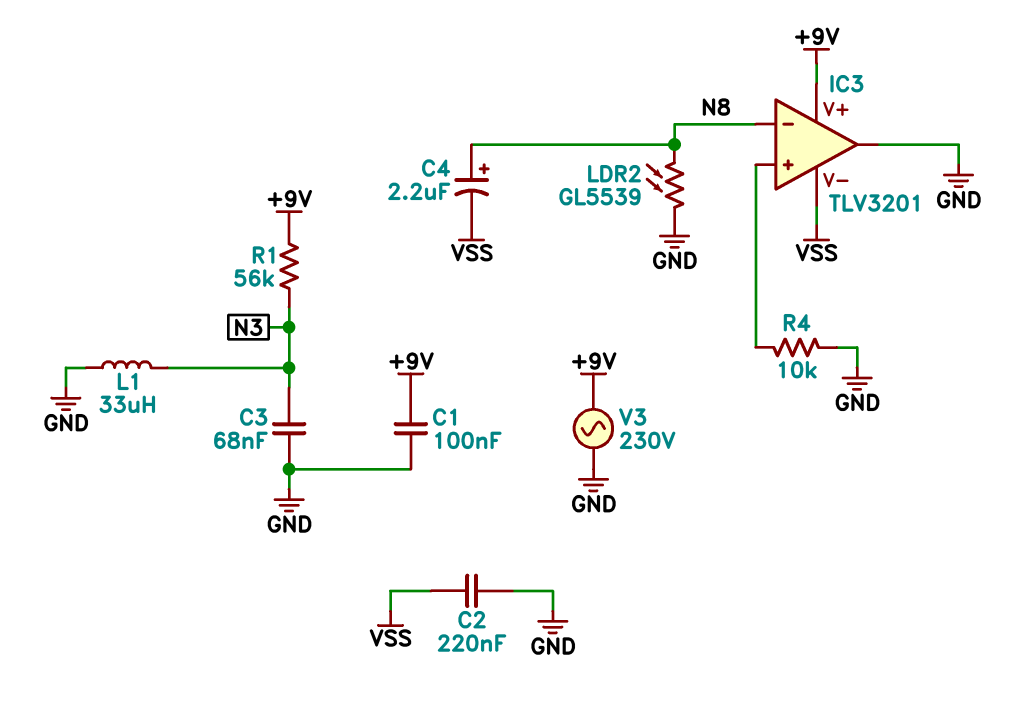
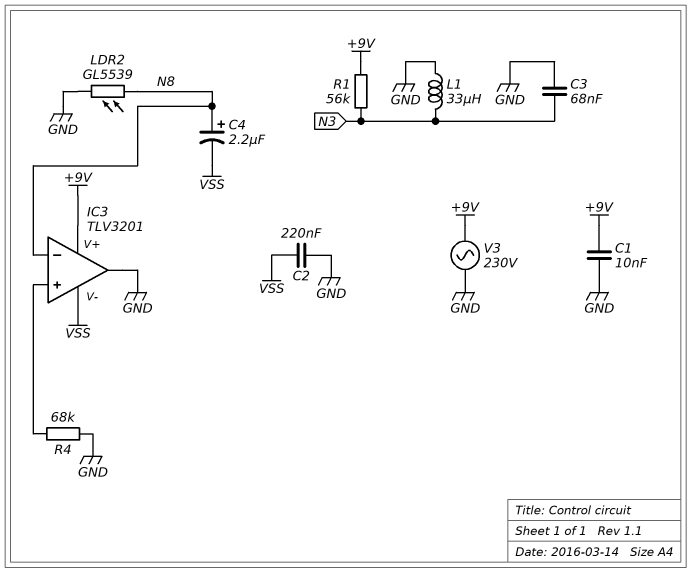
C1: 100nF (+9V, GND) -> 10nF (+9V, GND)
R4: 10k (GND, IC3/in+) -> 68k (GND, IC3/in+)

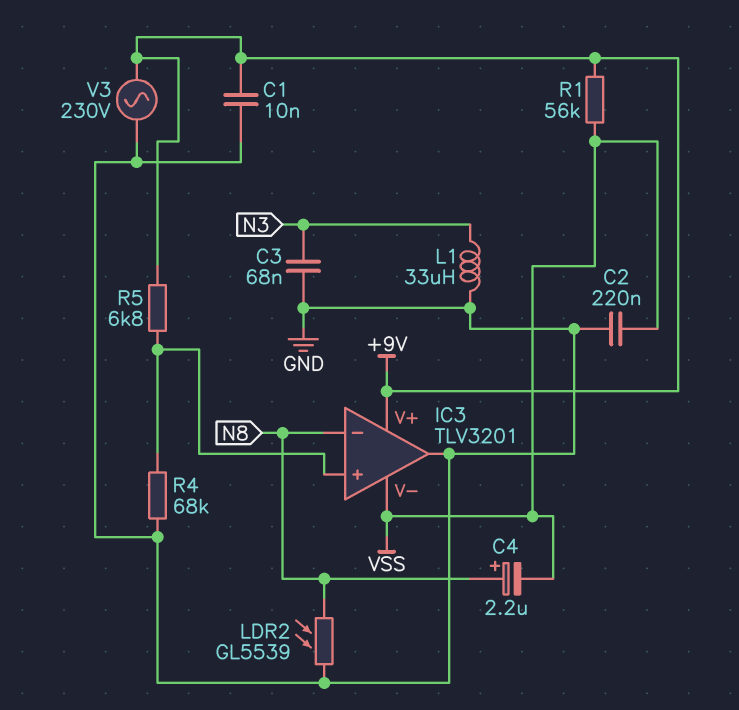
R1: 56k (+9V, N3) -> 56k (+9V, VSS)
R5: none -> 6.8k (+9V, IC3/in+)

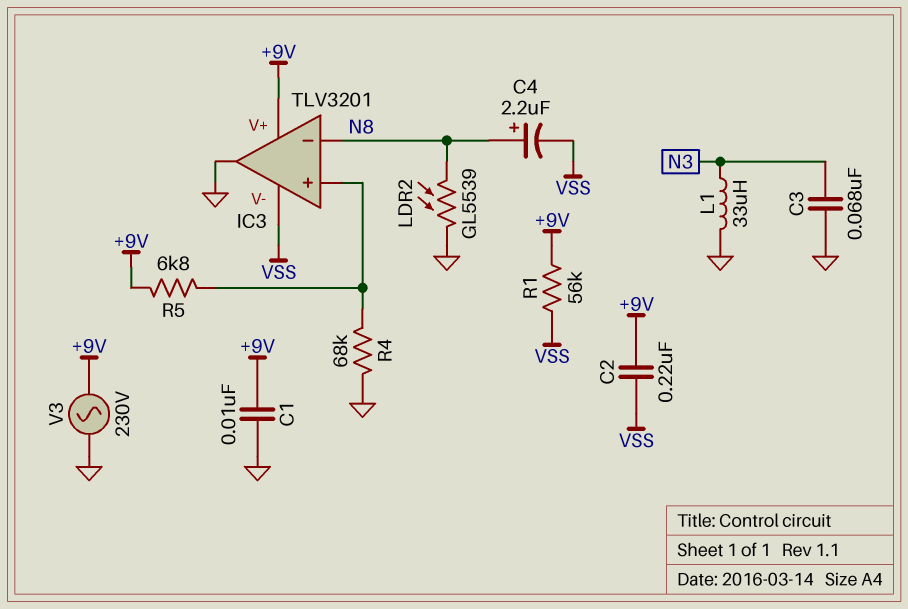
C2: 220nF (GND, VSS) -> 220nF (+9V, VSS)

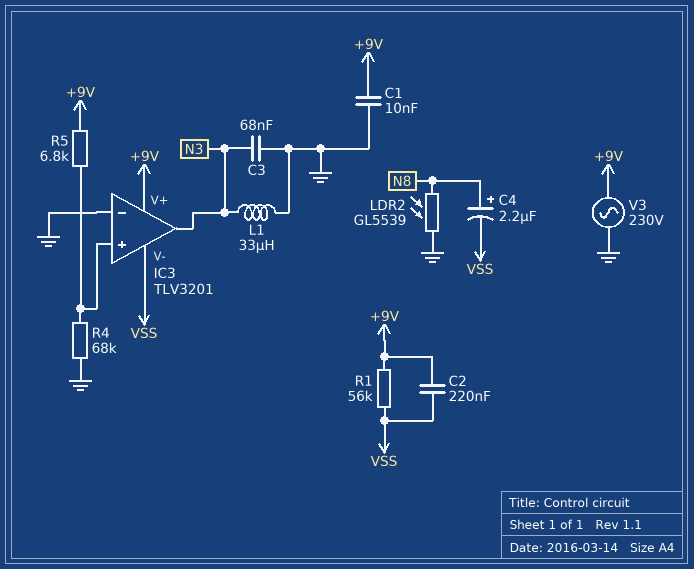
IC3 pin in-: N8 -> GND
IC3 pin out: GND -> N3

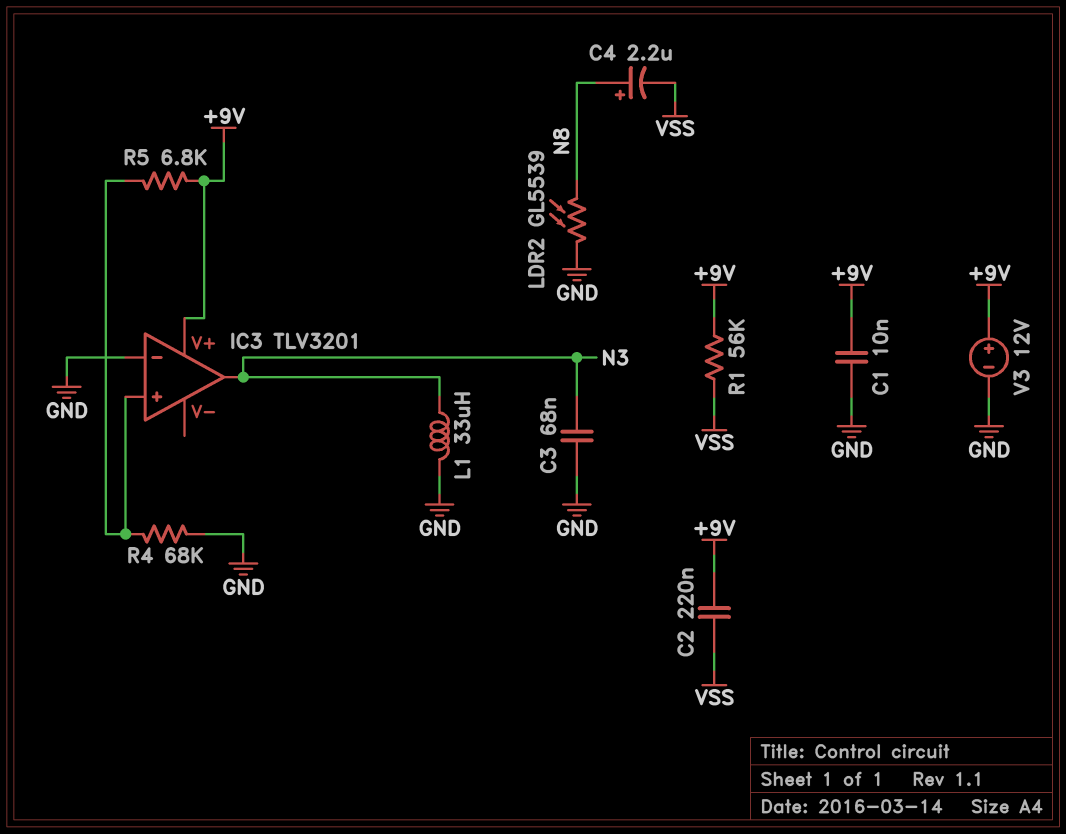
IC3 pin V-: VSS -> none
V3: AC 230V (+9V, GND) -> 12V (plus +9V, minus GND)

